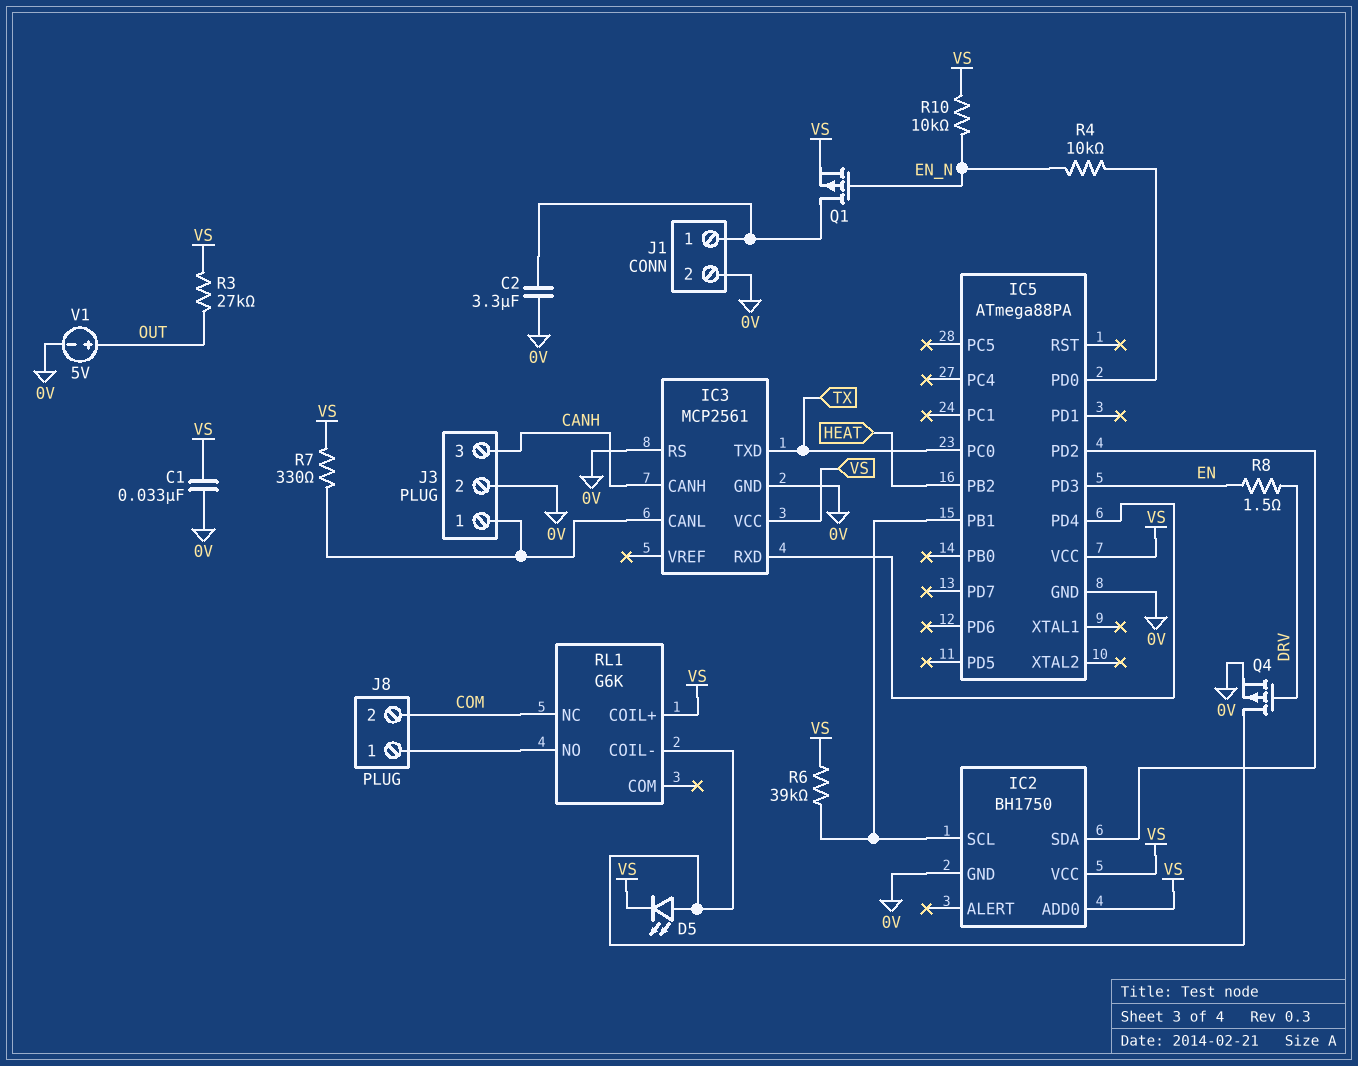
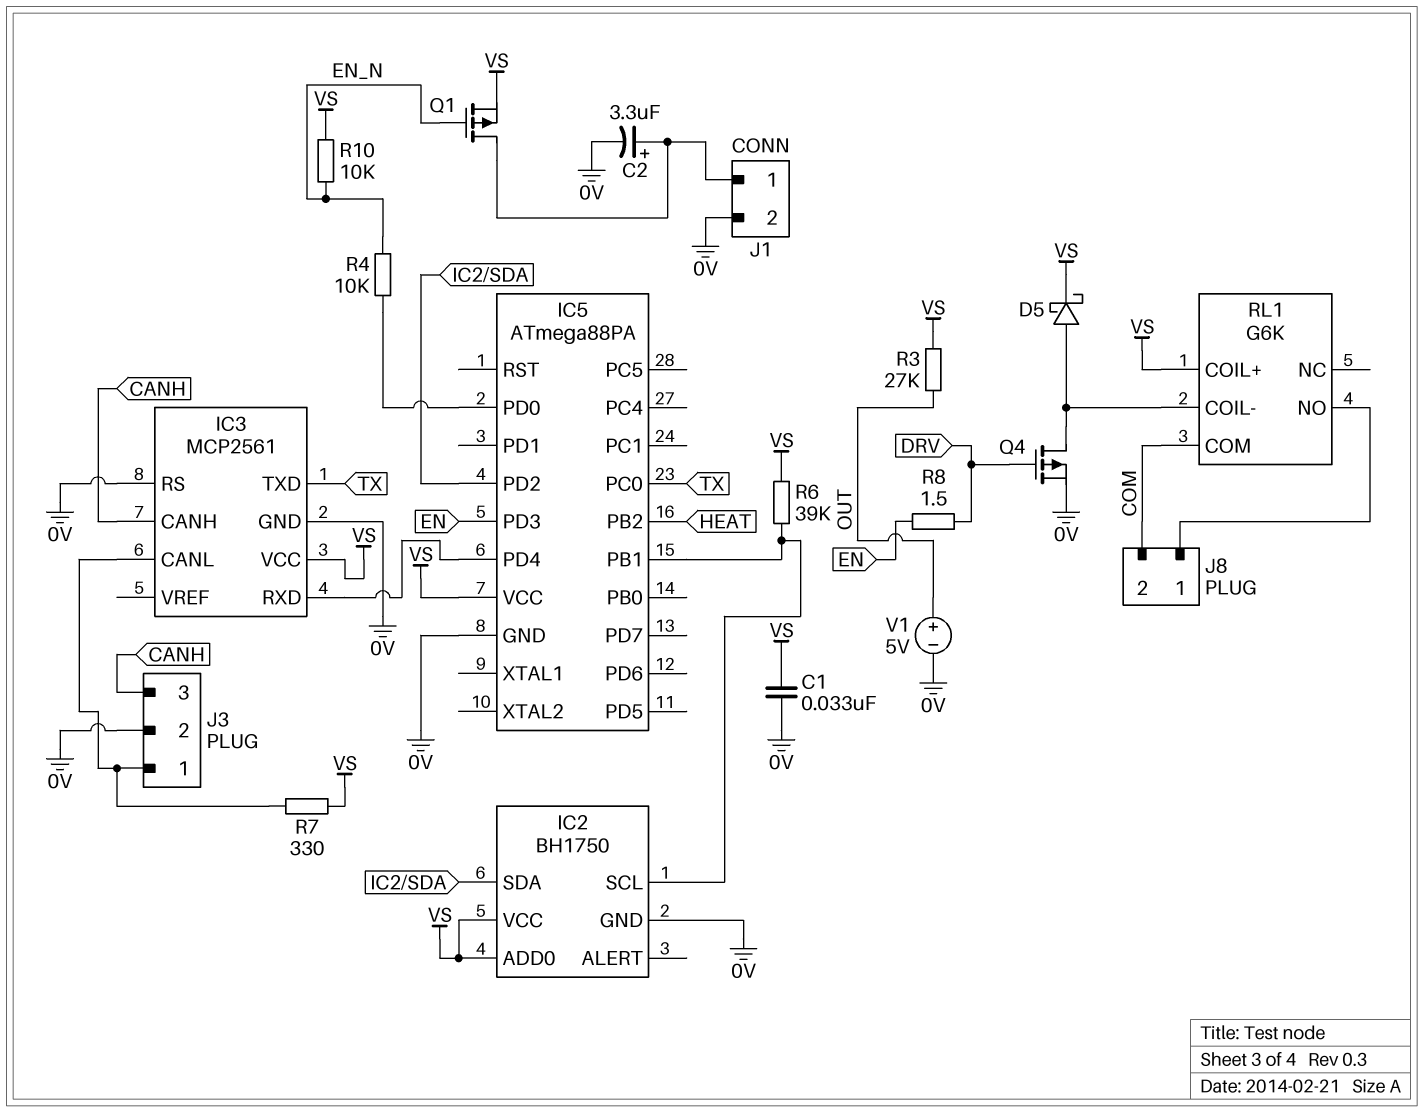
C2: 3.3uF (0V, J1/1) -> 3.3uF (plus J1/1, minus 0V)
D5: LED (A RL1/COIL-, K VS) -> schottky (A RL1/COIL-, K VS)
RL1 pin COM: none -> COM
RL1 pin NC: COM -> none

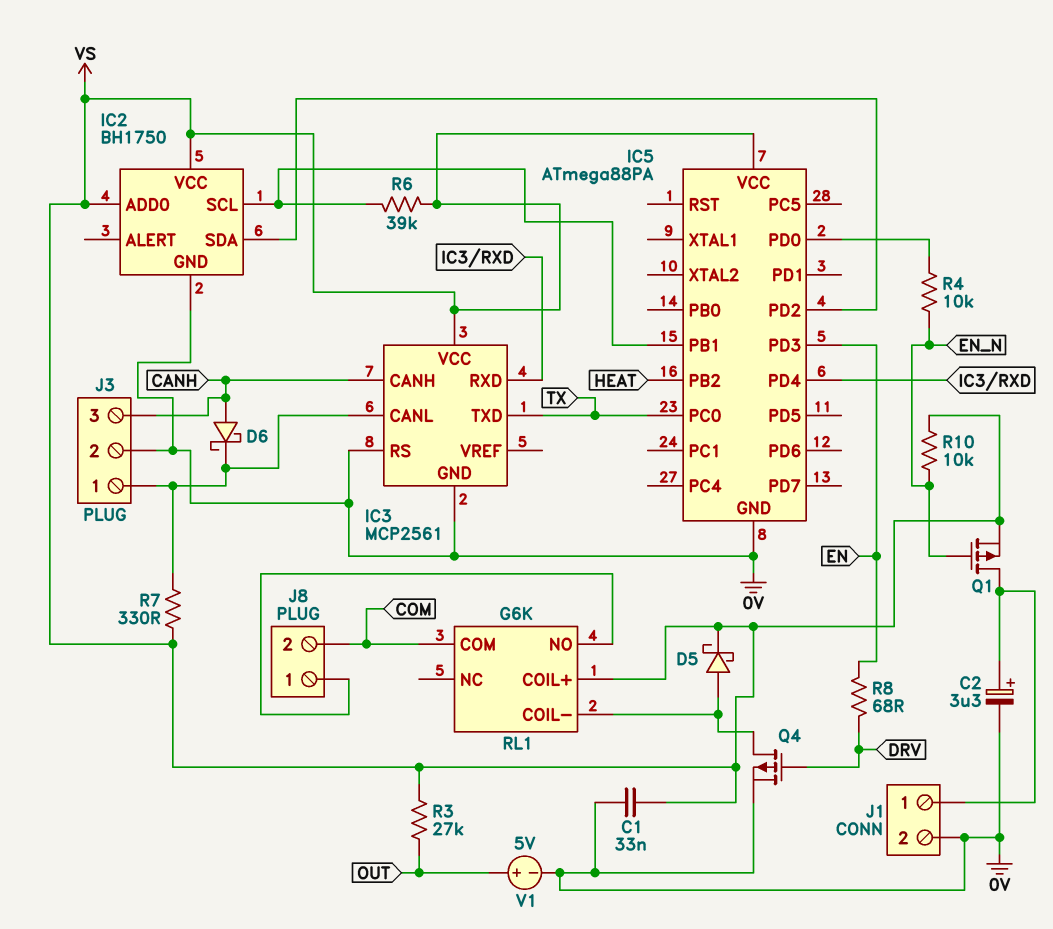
D6: none -> schottky (A CANH, K IC3/CANL)
R8: 1.5 (DRV, EN) -> 68 (DRV, EN)

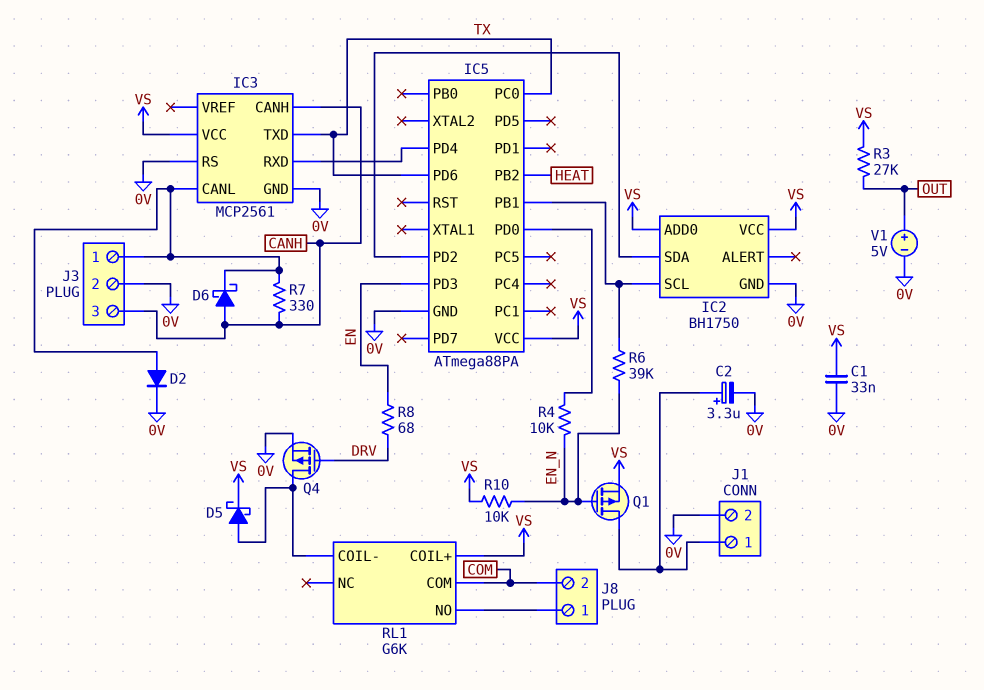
D2: none -> diode (A IC3/CANL, K 0V)
IC5 pin PD6: none -> TX
R6: 39k (IC2/SCL, VS) -> 39k (EN_N, IC2/SCL)
R7: 330 (IC3/CANL, VS) -> 330 (CANH, IC3/CANL)

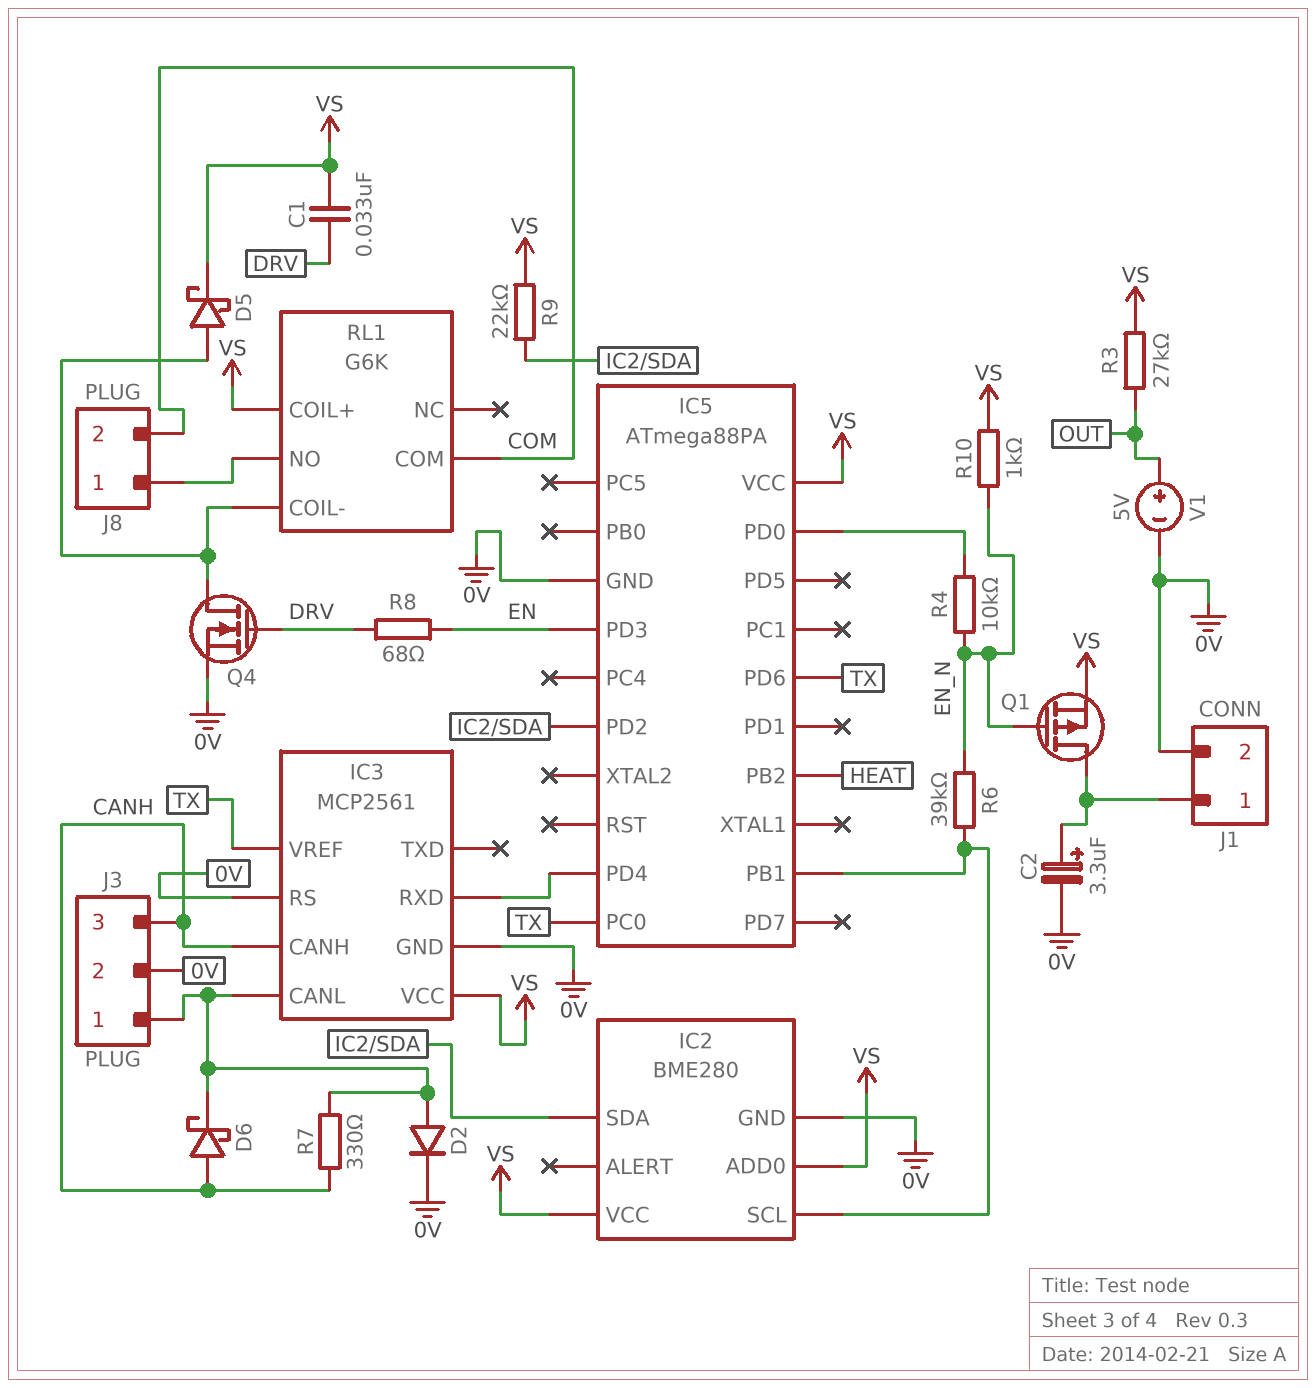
C1: 33nF (0V, VS) -> 33nF (DRV, VS)
IC2: BH1750 -> BME280
IC3 pin TXD: TX -> none
IC3 pin VREF: none -> TX
Q4: PMOS (G DRV, D RL1/COIL-, S 0V) -> NMOS (G DRV, D RL1/COIL-, S 0V)
R9: none -> 22k (IC2/SDA, VS)
R10: 10k (EN_N, VS) -> 1k (EN_N, VS)

